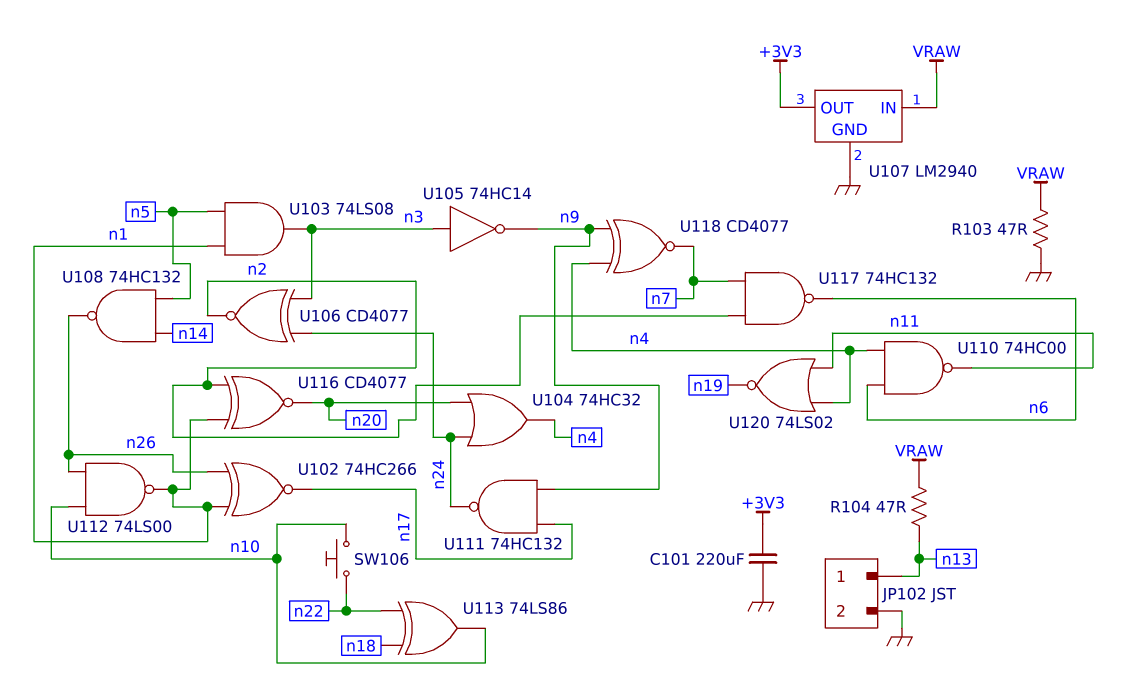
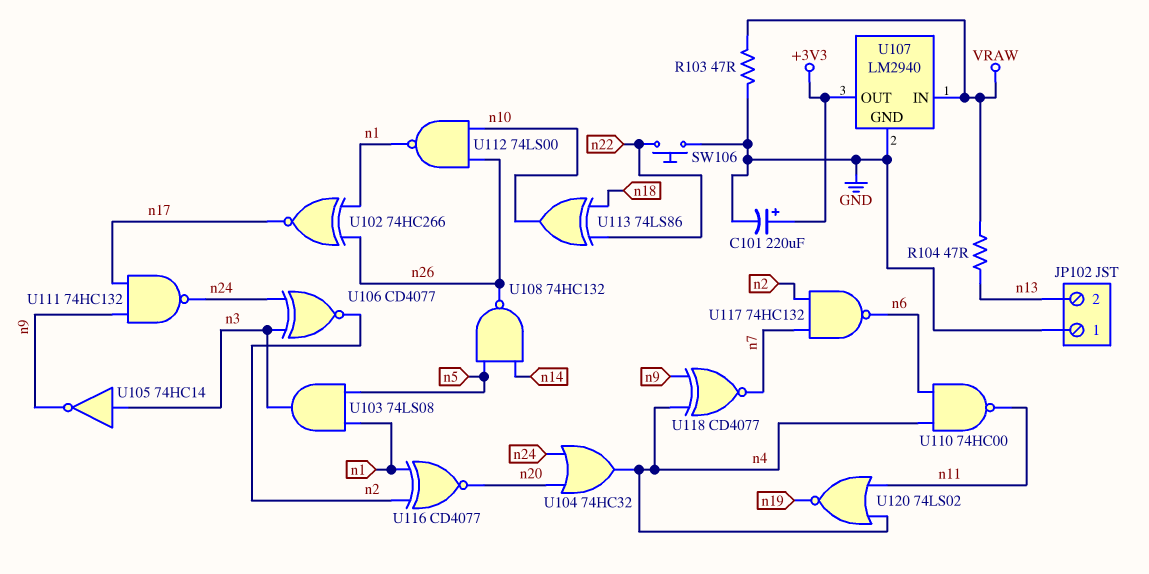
C101: 220uF (+3V3, GND) -> 220uF (plus +3V3, minus GND)
JP102 pin 1: n13 -> GND
JP102 pin 2: GND -> n13
SW106: button (n10, n22) -> button (GND, n22)

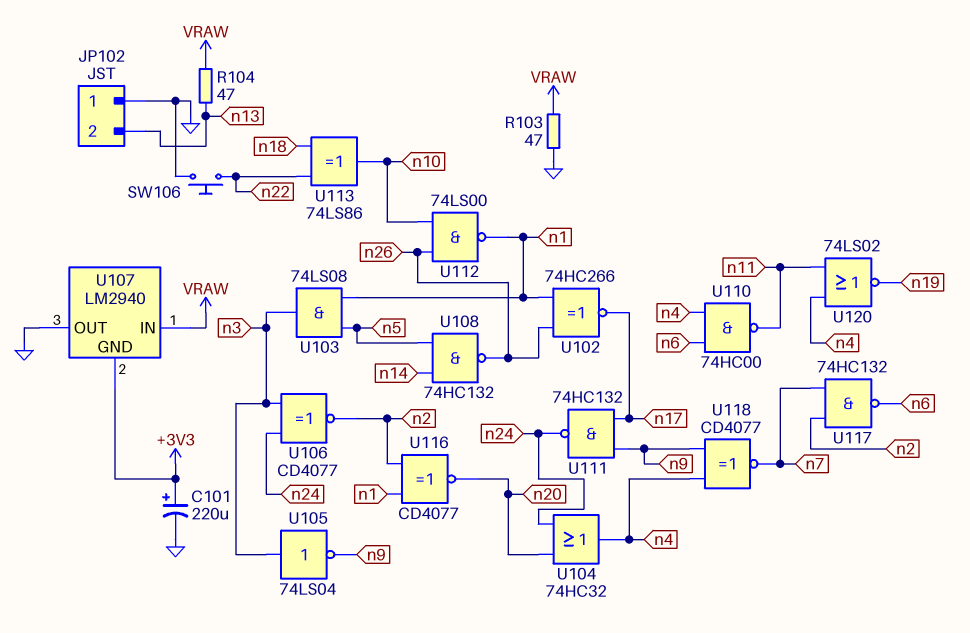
U105: NOT 74HC14 (in n3, out n9) -> NOT 74LS04 (in n3, out n9)
U107 pin GND: GND -> +3V3
U107 pin OUT: +3V3 -> GND

